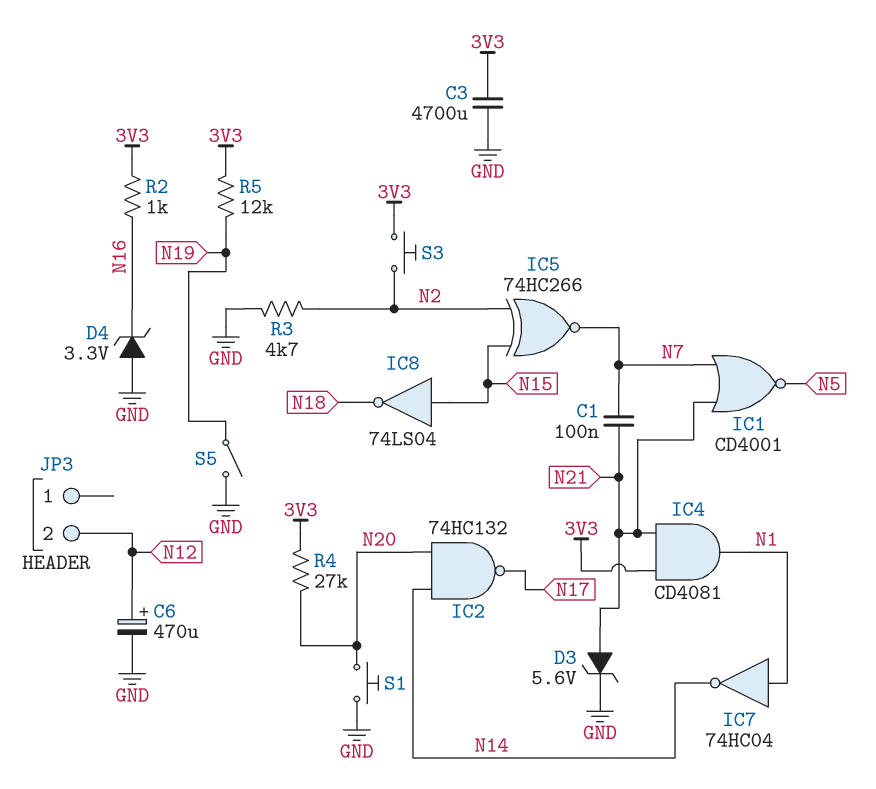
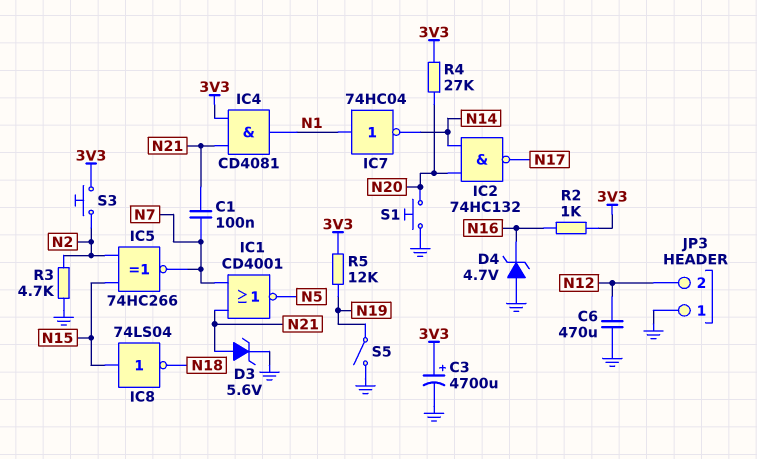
C3: 4700uF (3V3, GND) -> 4700uF (plus 3V3, minus GND)
C6: 470uF (plus N12, minus GND) -> 470uF (GND, N12)
D4: zener 3.3V (A GND, K N16) -> zener 4.7V (A GND, K N16)
JP3 pin 1: none -> GND

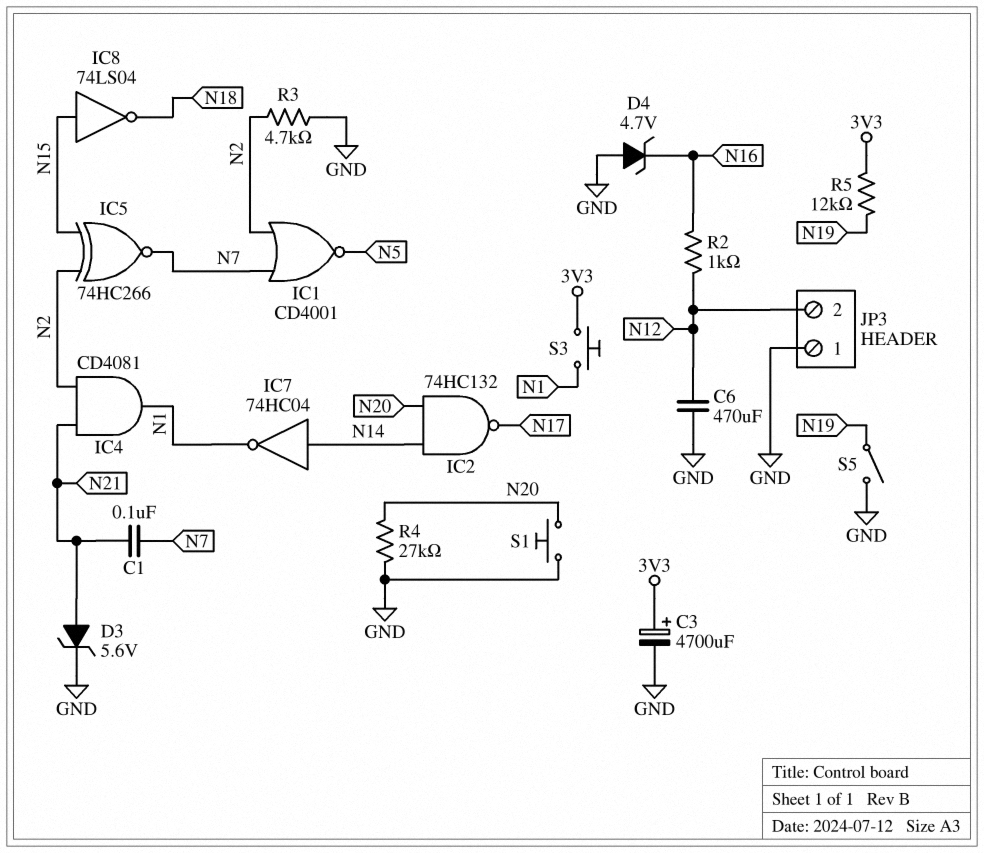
IC1: NOR CD4001 (in N7, in N21, out N5) -> NOR CD4001 (in N2, in N7, out N5)
IC4: AND CD4081 (in 3V3, in N21, out N1) -> AND CD4081 (in N2, in N21, out N1)
IC7: NOT 74HC04 (in N1, out N14) -> NOT 74HC04 (in N14, out N1)
R2: 1k (3V3, N16) -> 1k (N12, N16)
R4: 27k (3V3, N20) -> 27k (GND, N20)
S3: button (3V3, N2) -> button (3V3, N1)

